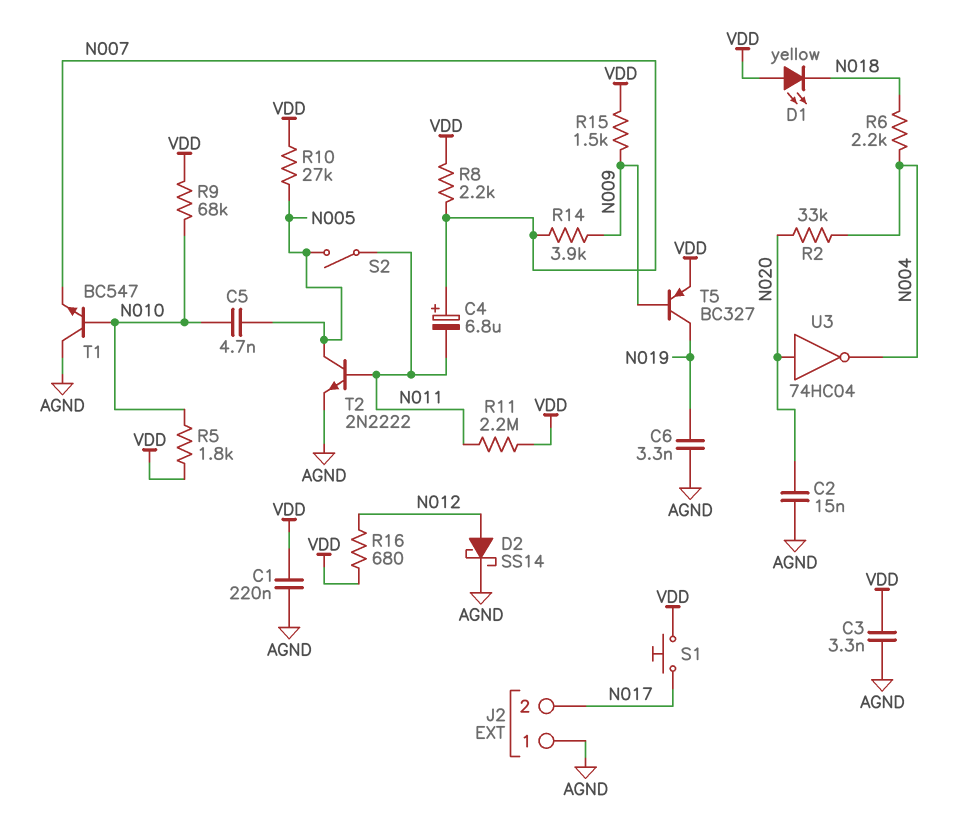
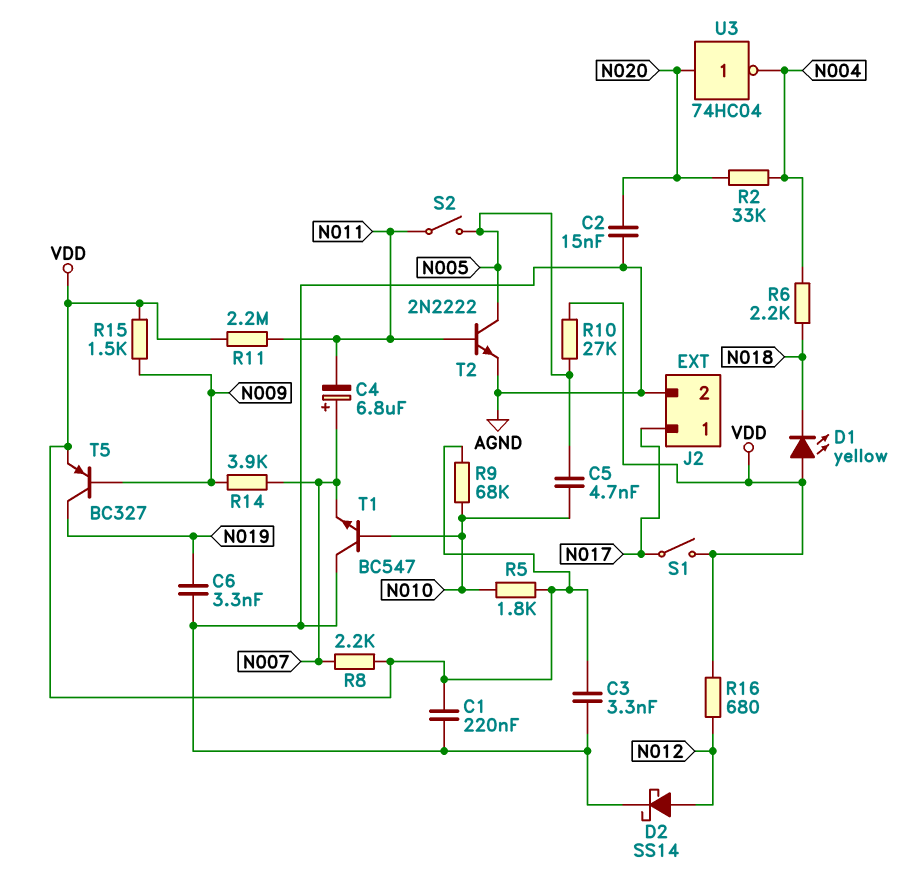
J2 pin 1: AGND -> N017
J2 pin 2: N017 -> AGND
S1: button (N017, VDD) -> switch (N017, VDD)

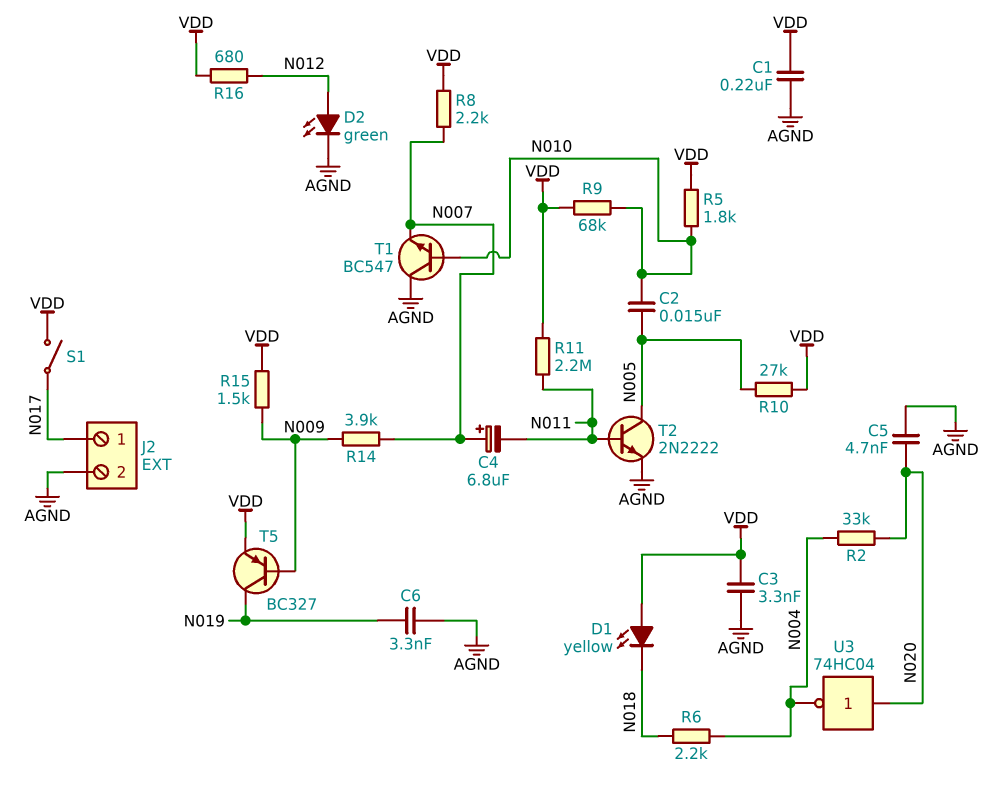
C2: 15nF (AGND, N020) -> 15nF (N005, N010)
C5: 4.7nF (N005, N010) -> 4.7nF (AGND, N020)
D2: schottky SS14 (A N012, K AGND) -> LED green (A N012, K AGND)
S2: switch (N005, N011) -> none

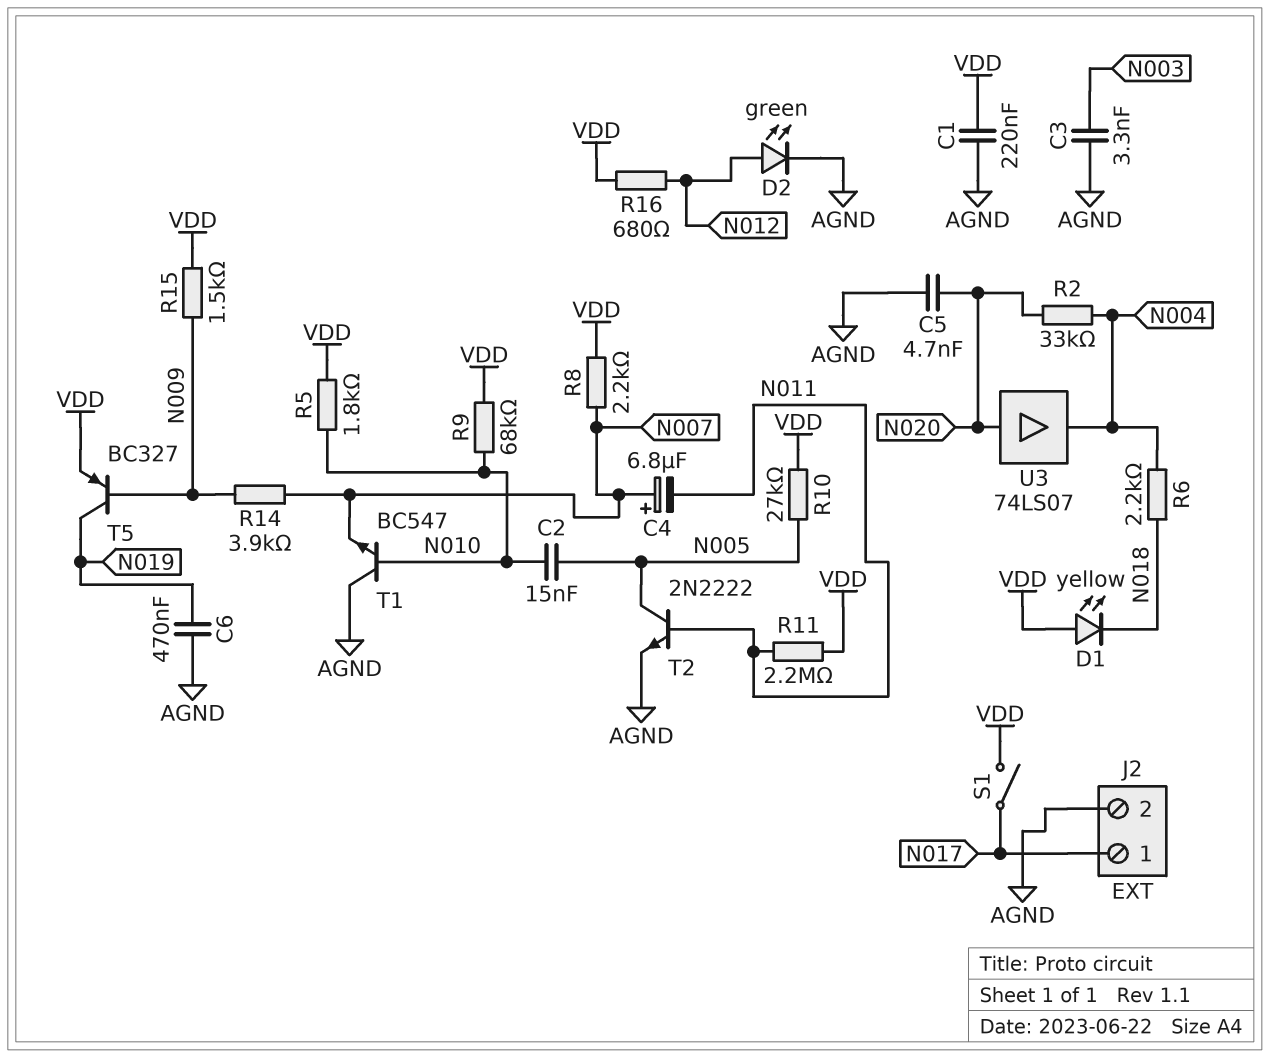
C3: 3.3nF (AGND, VDD) -> 3.3nF (AGND, N003)
C6: 3.3nF (AGND, N019) -> 470nF (AGND, N019)
U3: NOT 74HC04 (in N020, out N004) -> buffer 74LS07 (in N020, out N004)

